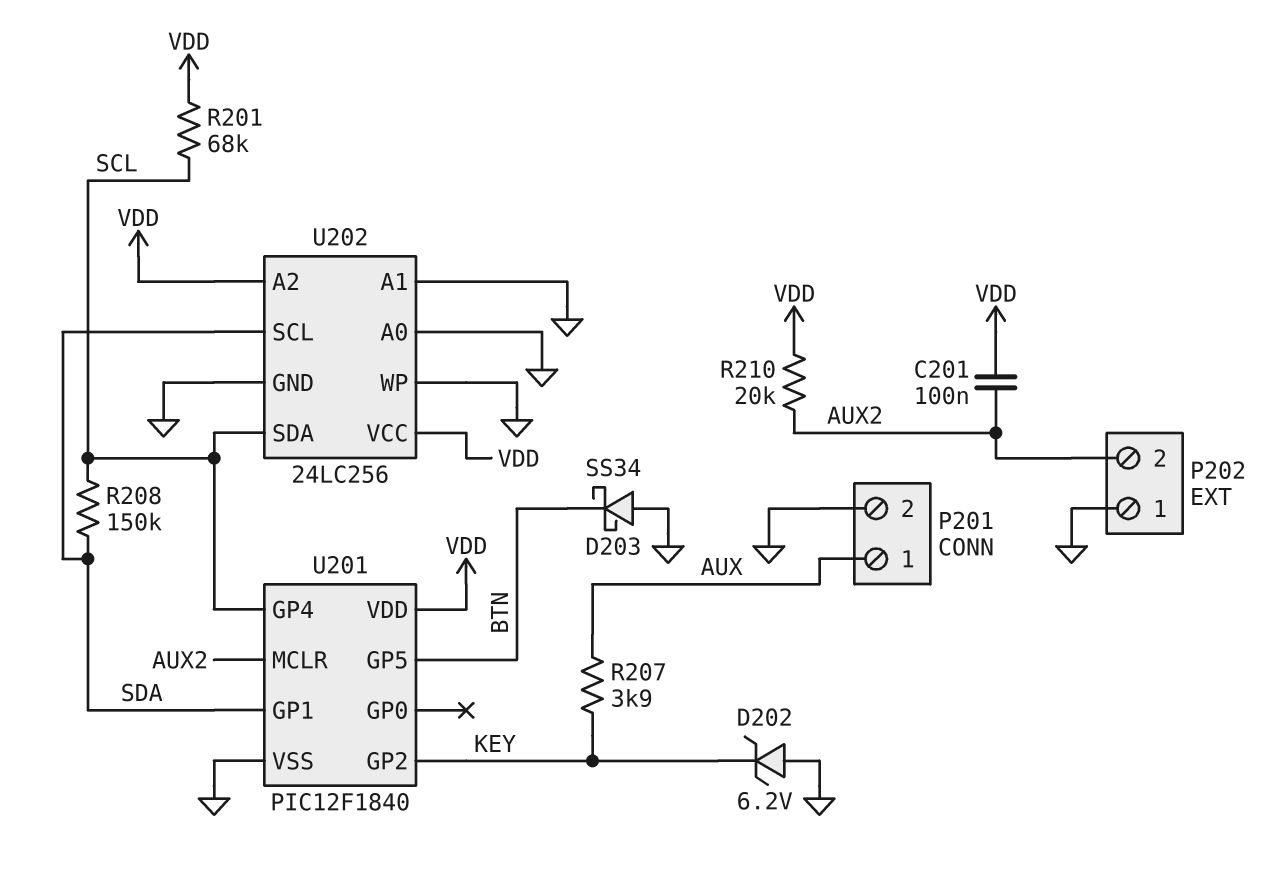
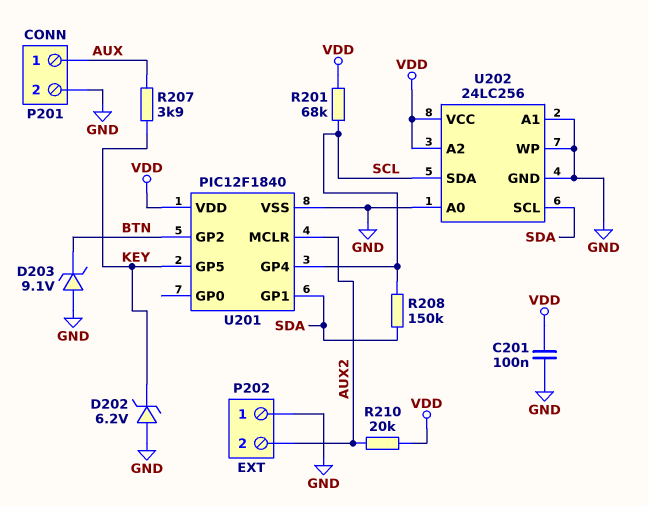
C201: 100nF (AUX2, VDD) -> 100nF (GND, VDD)
D203: schottky SS34 (A GND, K BTN) -> zener 9.1V (A GND, K BTN)
U201 pin GP2: KEY -> BTN
U201 pin GP5: BTN -> KEY

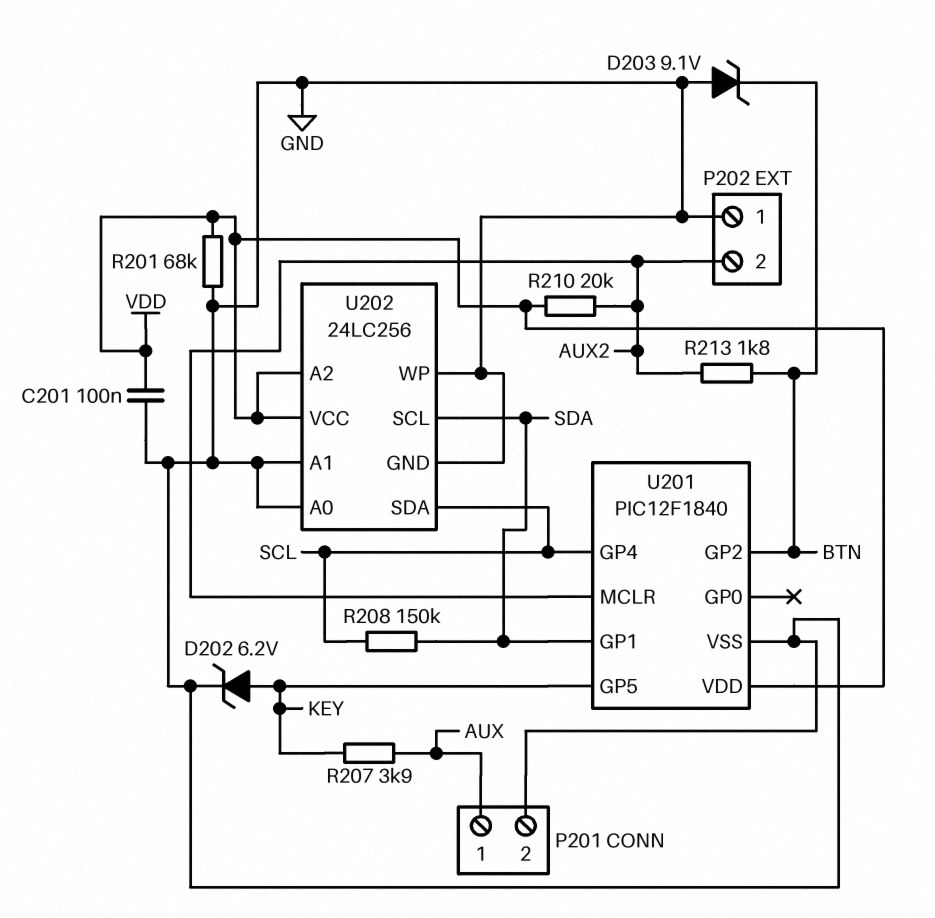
D202: zener 6.2V (A GND, K KEY) -> zener 6.2V (A KEY, K GND)
R201: 68k (SCL, VDD) -> 68k (GND, VDD)
R213: none -> 1.8k (AUX2, BTN)

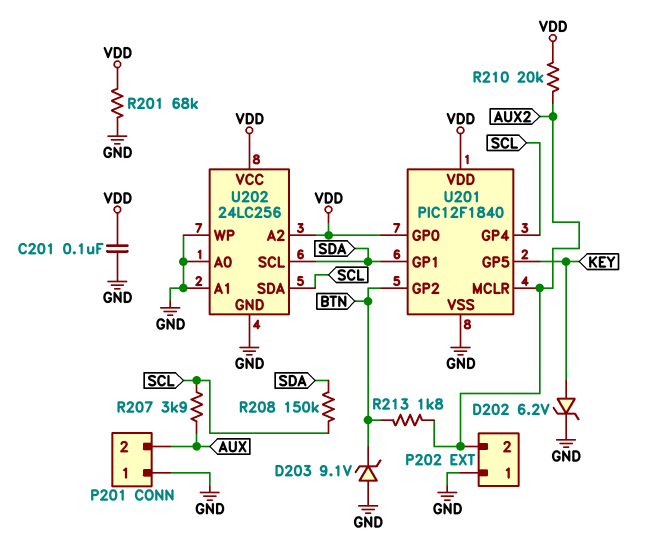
P201 pin 1: AUX -> GND
P201 pin 2: GND -> AUX
R207: 3.9k (AUX, KEY) -> 3.9k (AUX, SCL)
U201 pin GP0: none -> VDD

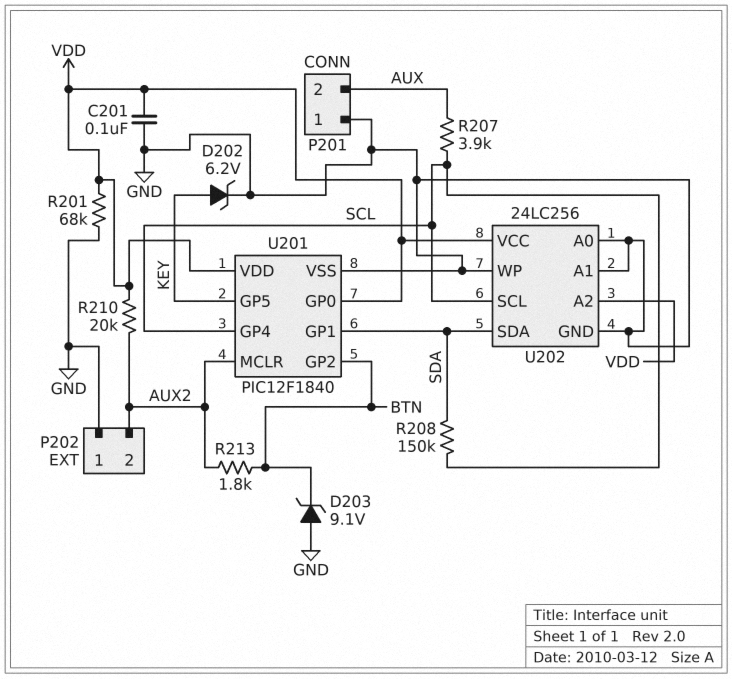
U202 pin SCL: SDA -> SCL
U202 pin SDA: SCL -> SDA

